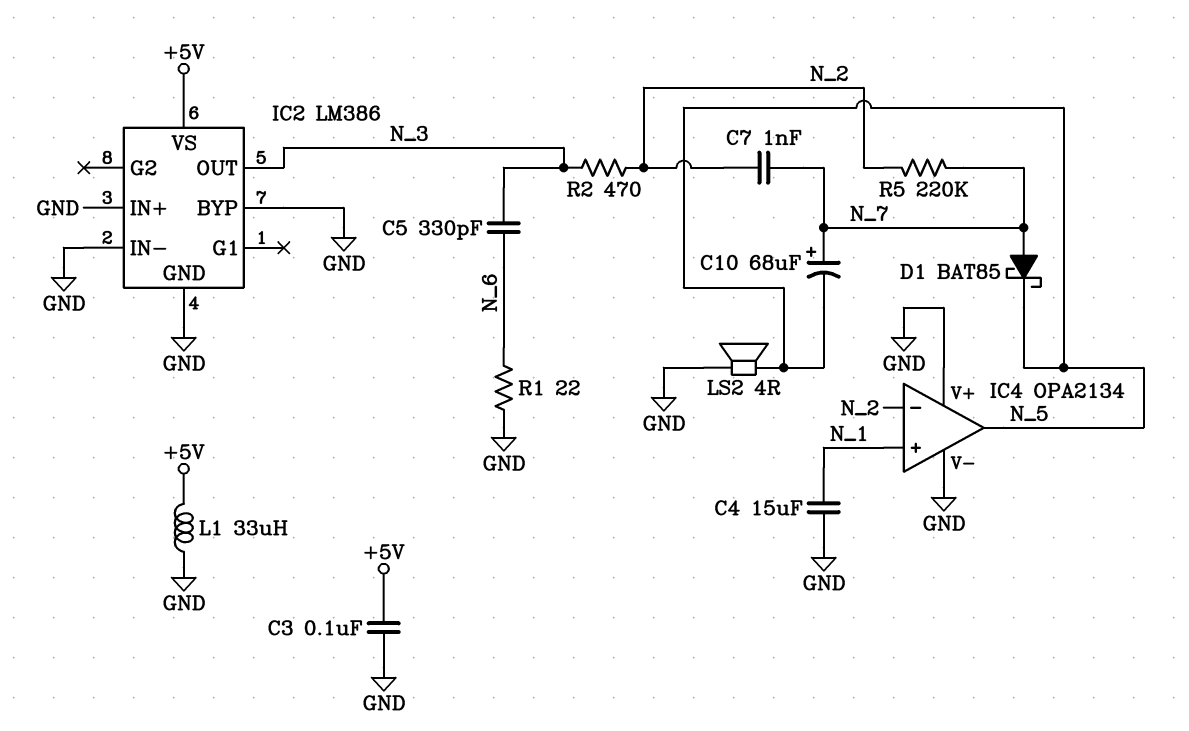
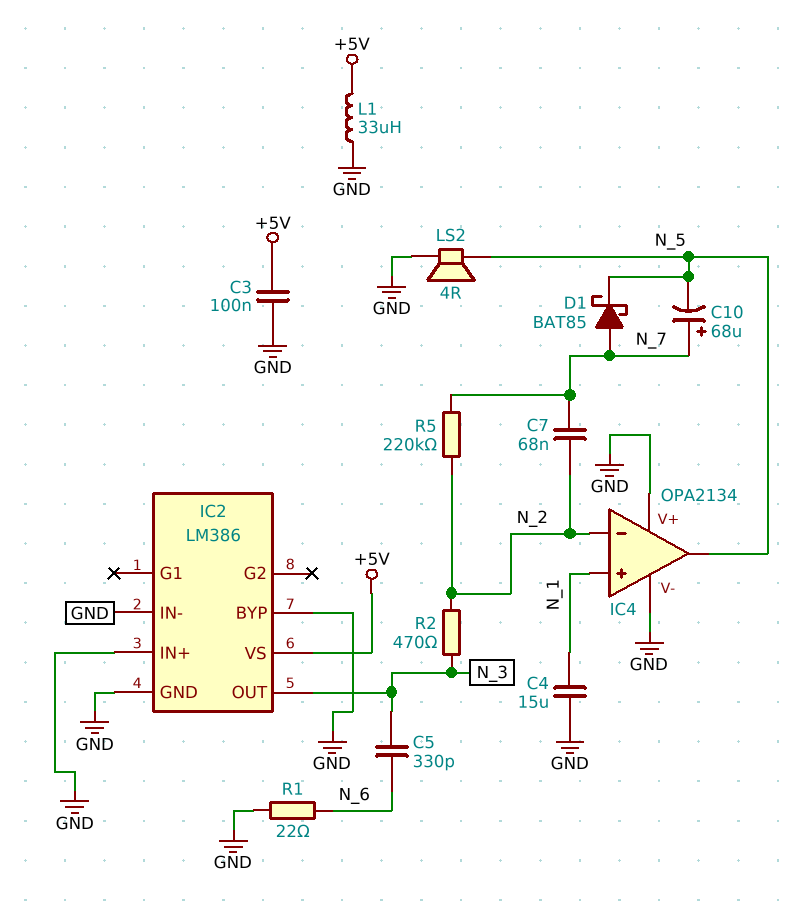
C7: 1nF (N_2, N_7) -> 68nF (N_2, N_7)

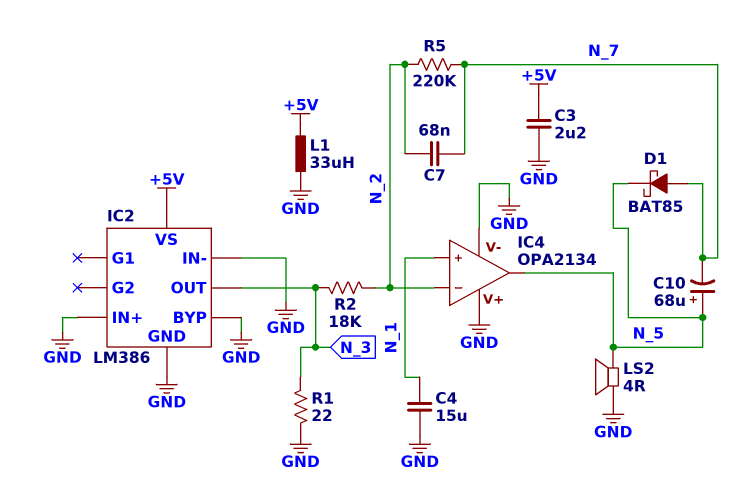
C3: 100nF (+5V, GND) -> 2.2uF (+5V, GND)
C5: 330pF (N_3, N_6) -> none
C10: 68uF (plus N_7, minus N_5) -> 68uF (plus N_5, minus N_7)
R1: 22 (GND, N_6) -> 22 (GND, N_3)
R2: 470 (N_2, N_3) -> 18k (N_2, N_3)

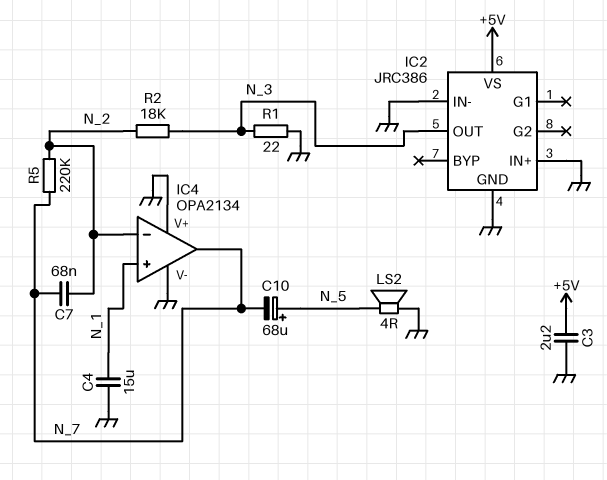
D1: schottky BAT85 (A N_7, K N_5) -> none
IC2: LM386 -> JRC386
IC2 pin BYP: GND -> none
IC4 pin out: N_5 -> N_7
L1: 33uH (+5V, GND) -> none

